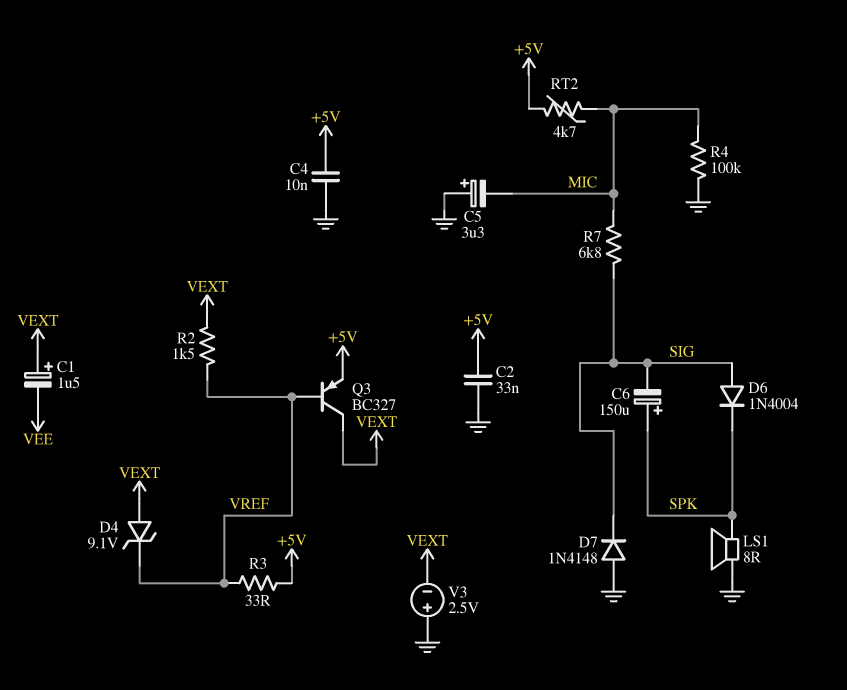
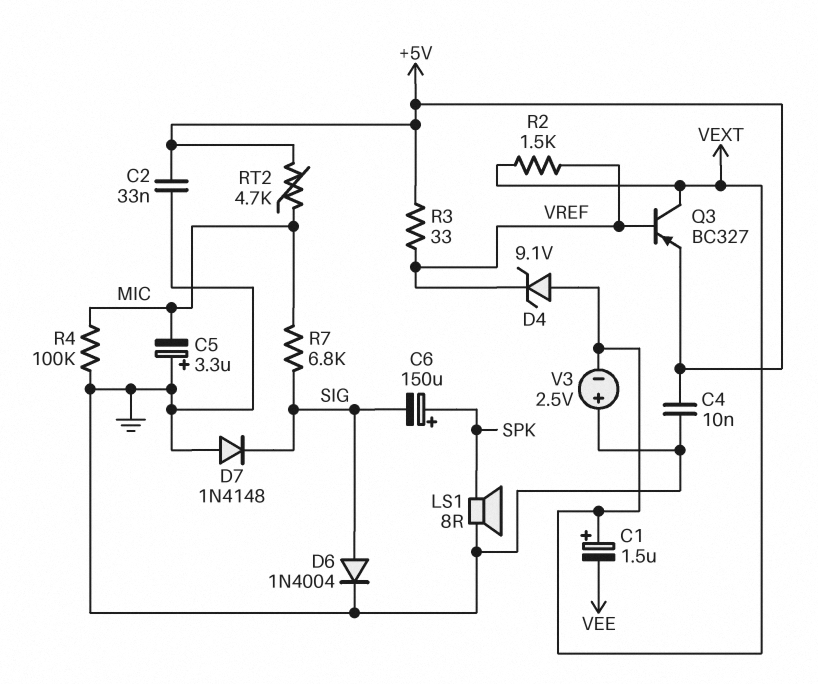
D6: diode 1N4004 (A SIG, K SPK) -> diode 1N4004 (A SIG, K GND)

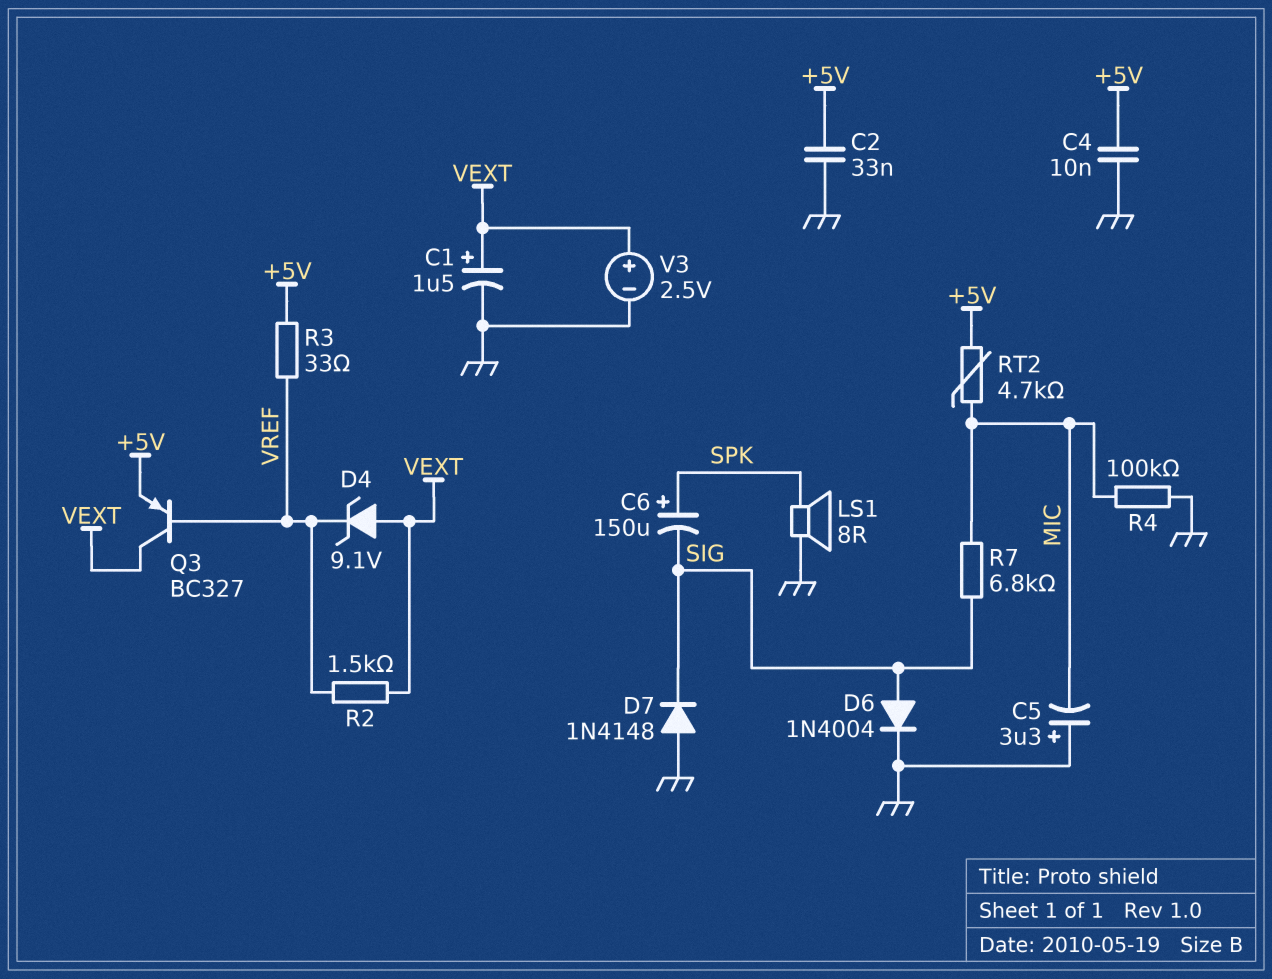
C1: 1.5uF (plus VEXT, minus VEE) -> 1.5uF (plus VEXT, minus GND)
V3: 2.5V (plus GND, minus VEXT) -> 2.5V (plus VEXT, minus GND)

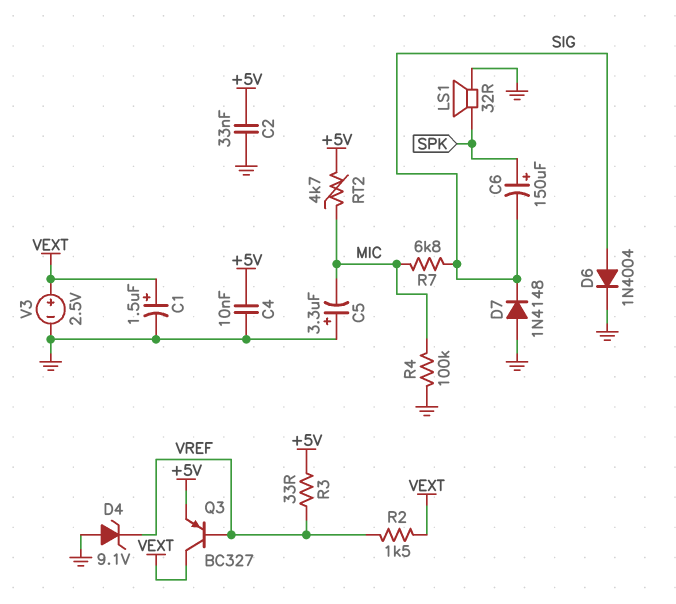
D4: zener 9.1V (A VEXT, K VREF) -> zener 9.1V (A GND, K VREF)
LS1: speaker 8R (GND, SPK) -> speaker 32R (GND, SPK)

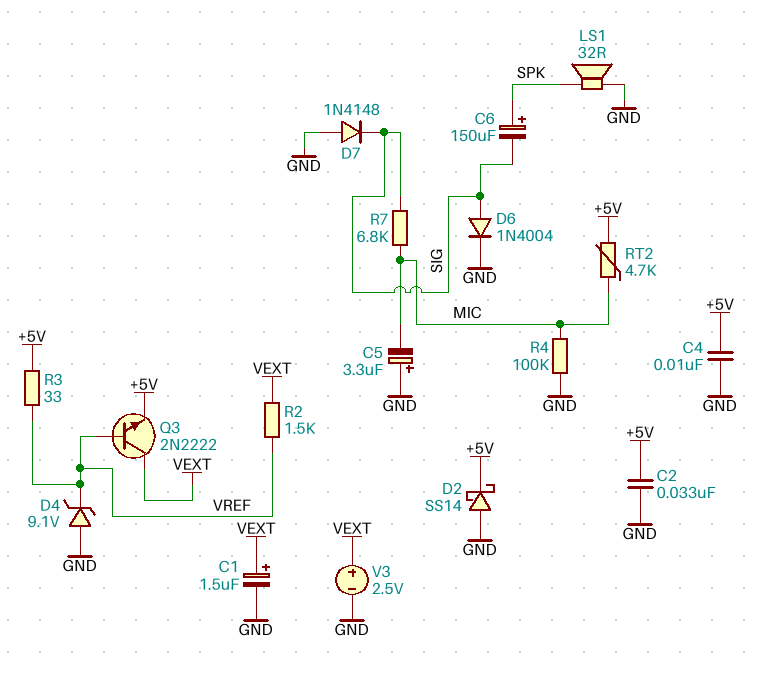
D2: none -> schottky SS14 (A GND, K +5V)
Q3: PNP BC327 (B VREF, C VEXT, E +5V) -> NPN 2N2222 (B VREF, C VEXT, E +5V)

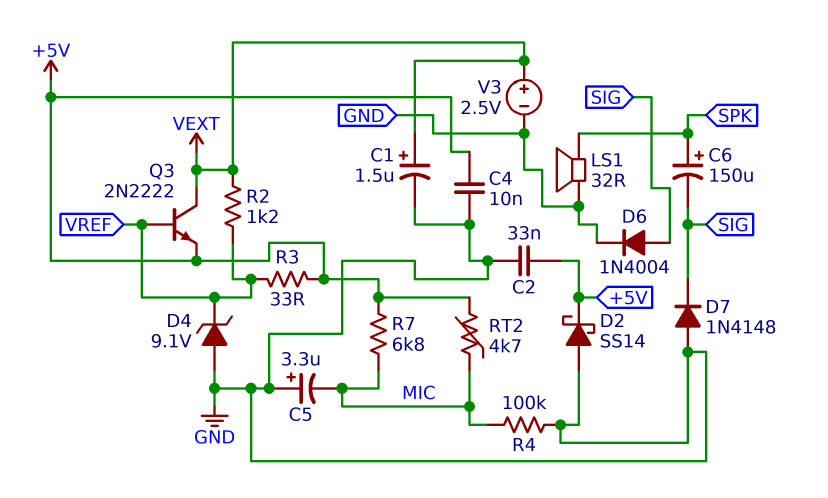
R2: 1.5k (VEXT, VREF) -> 1.2k (VEXT, VREF)
R7: 6.8k (MIC, SIG) -> 6.8k (+5V, MIC)

